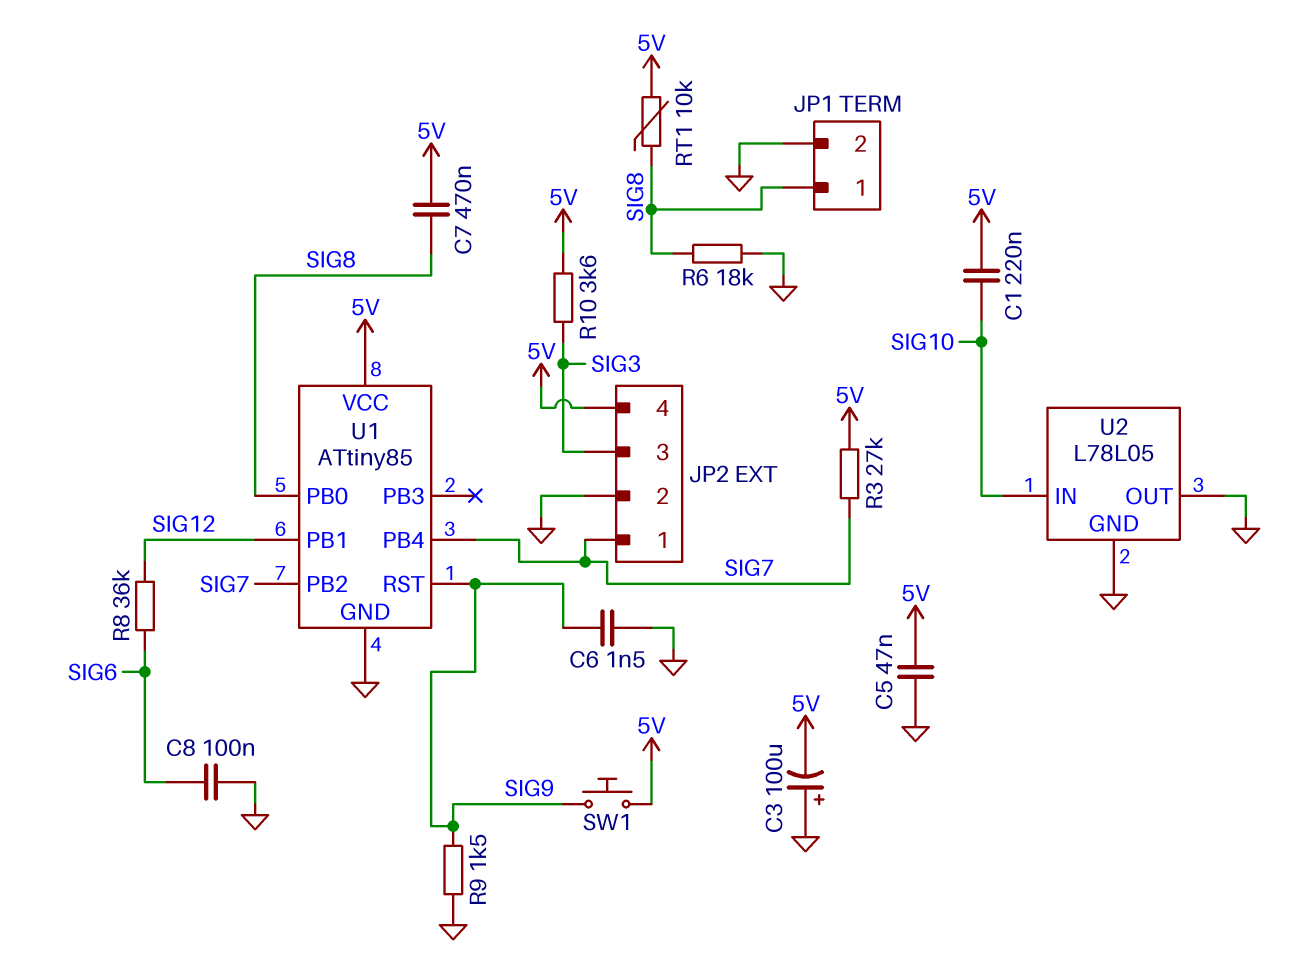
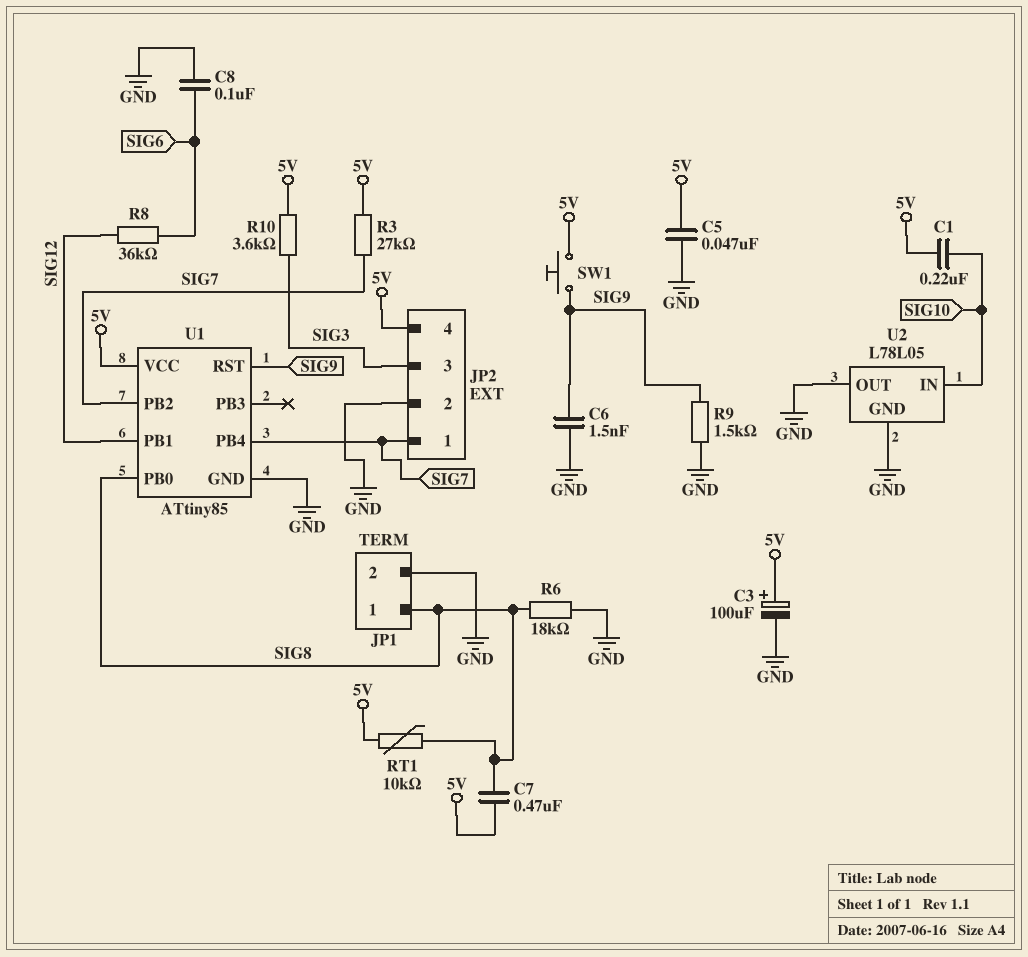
C3: 100uF (plus GND, minus 5V) -> 100uF (plus 5V, minus GND)

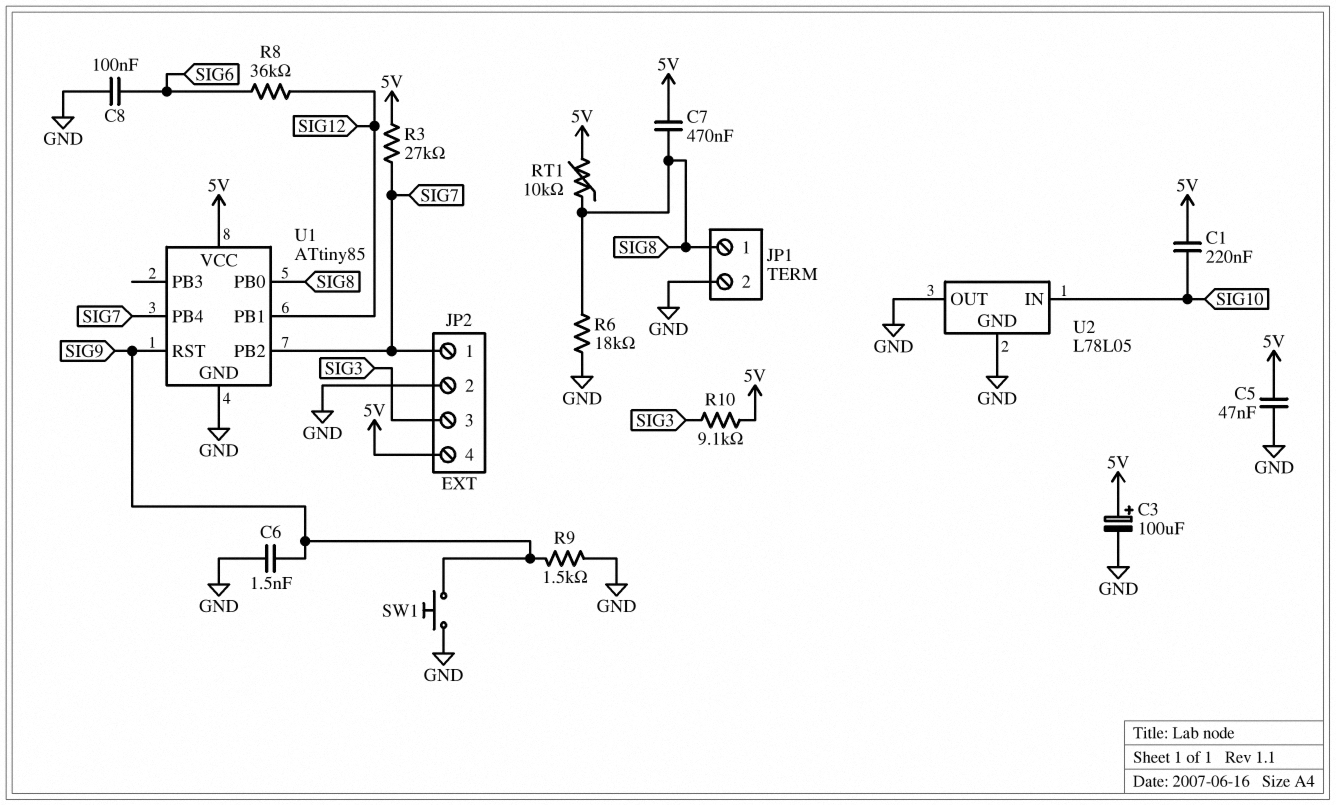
R10: 3.6k (5V, SIG3) -> 9.1k (5V, SIG3)
SW1: button (5V, SIG9) -> button (GND, SIG9)

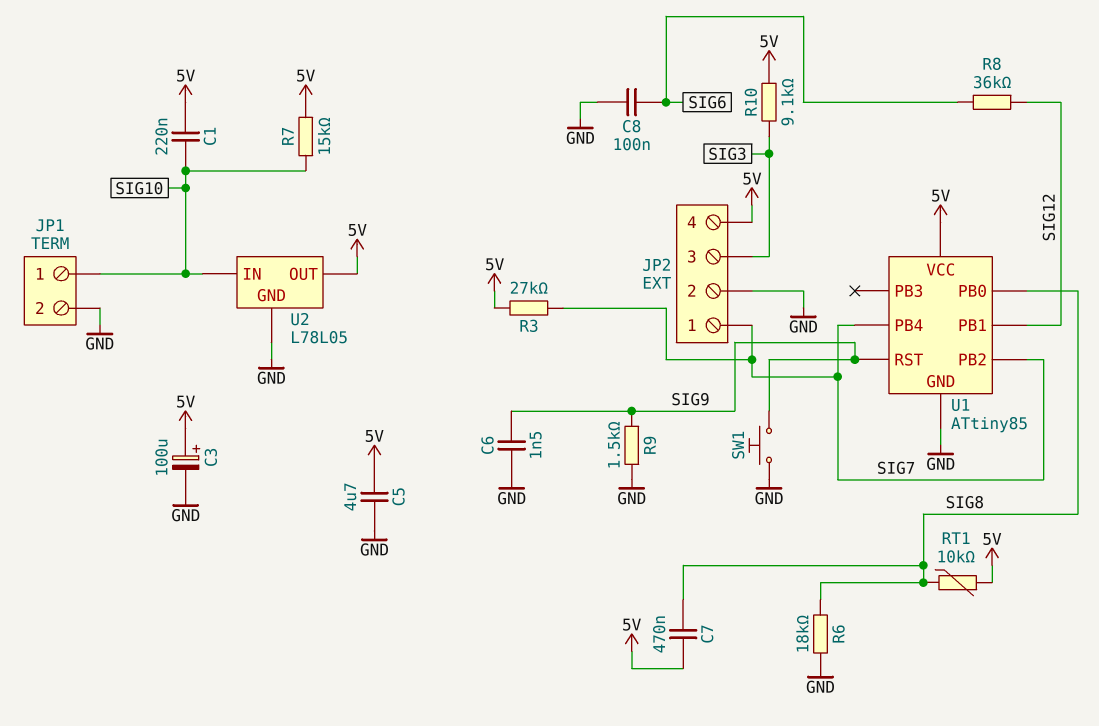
C5: 47nF (5V, GND) -> 4.7uF (5V, GND)
JP1 pin 1: SIG8 -> SIG10
R7: none -> 15k (5V, SIG10)
U2 pin OUT: GND -> 5V

